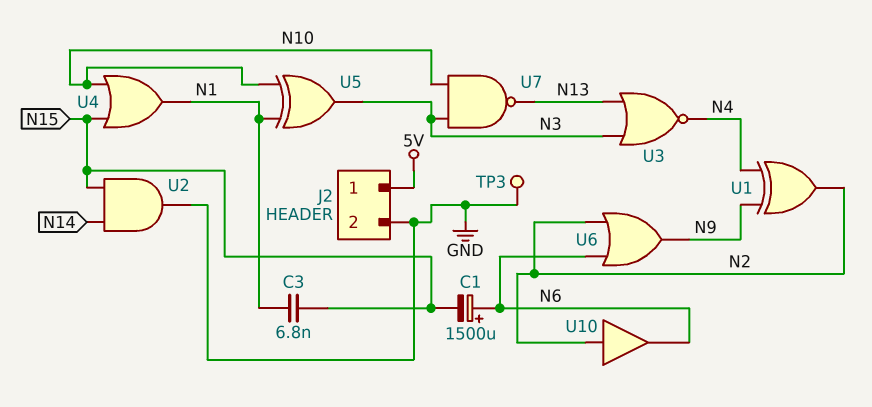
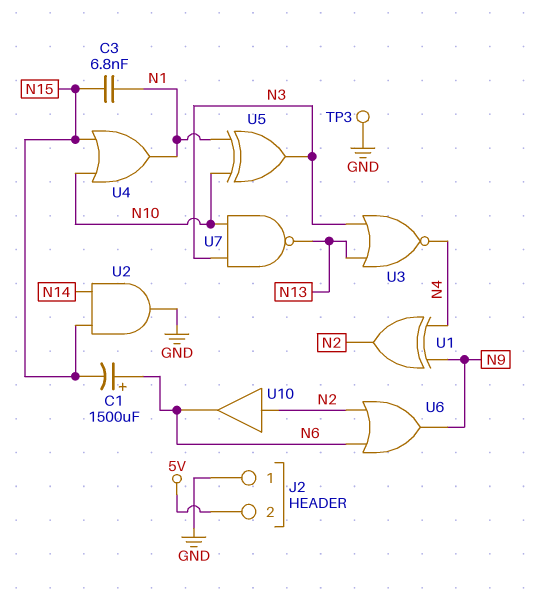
J2 pin 1: 5V -> GND
J2 pin 2: GND -> 5V

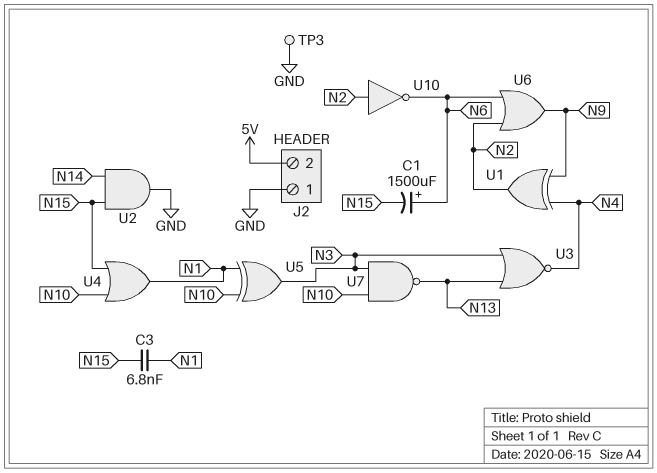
U10: buffer (in N2, out N6) -> NOT (in N2, out N6)

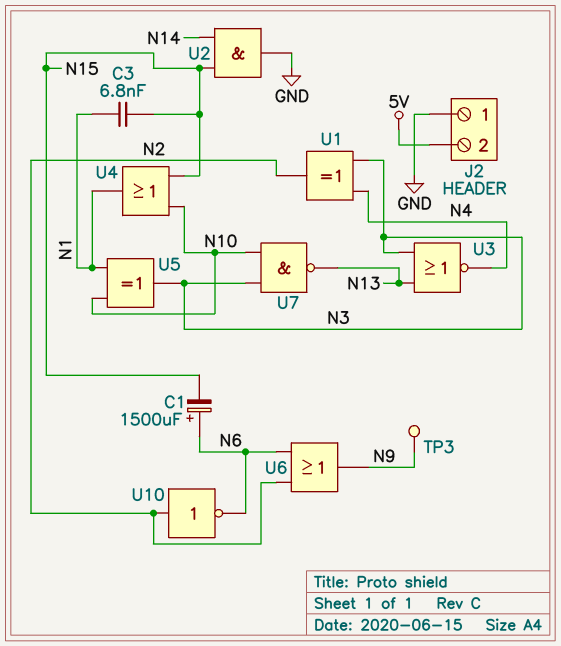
TP3: test point (GND) -> test point (N9)
U1: XOR (in N4, in N9, out N2) -> XOR (in N3, in N4, out N2)

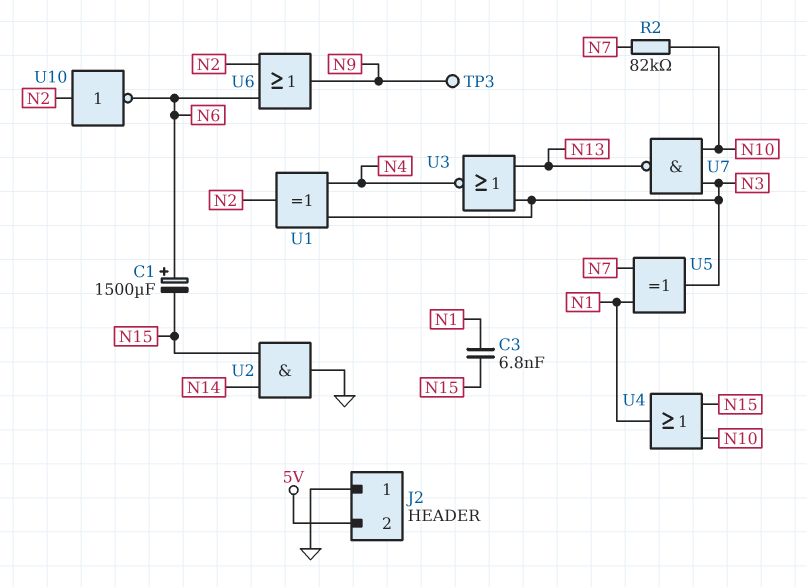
R2: none -> 82k (N7, N10)
U5: XOR (in N1, in N10, out N3) -> XOR (in N1, in N7, out N3)

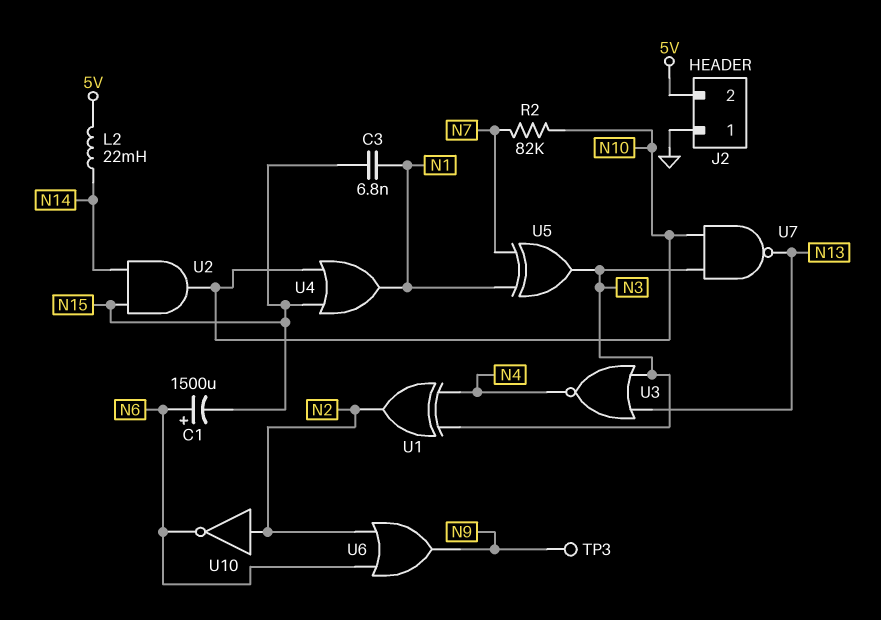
L2: none -> 22mH (5V, N14)
U2: AND (in N14, in N15, out GND) -> AND (in N14, in N15, out N10)

